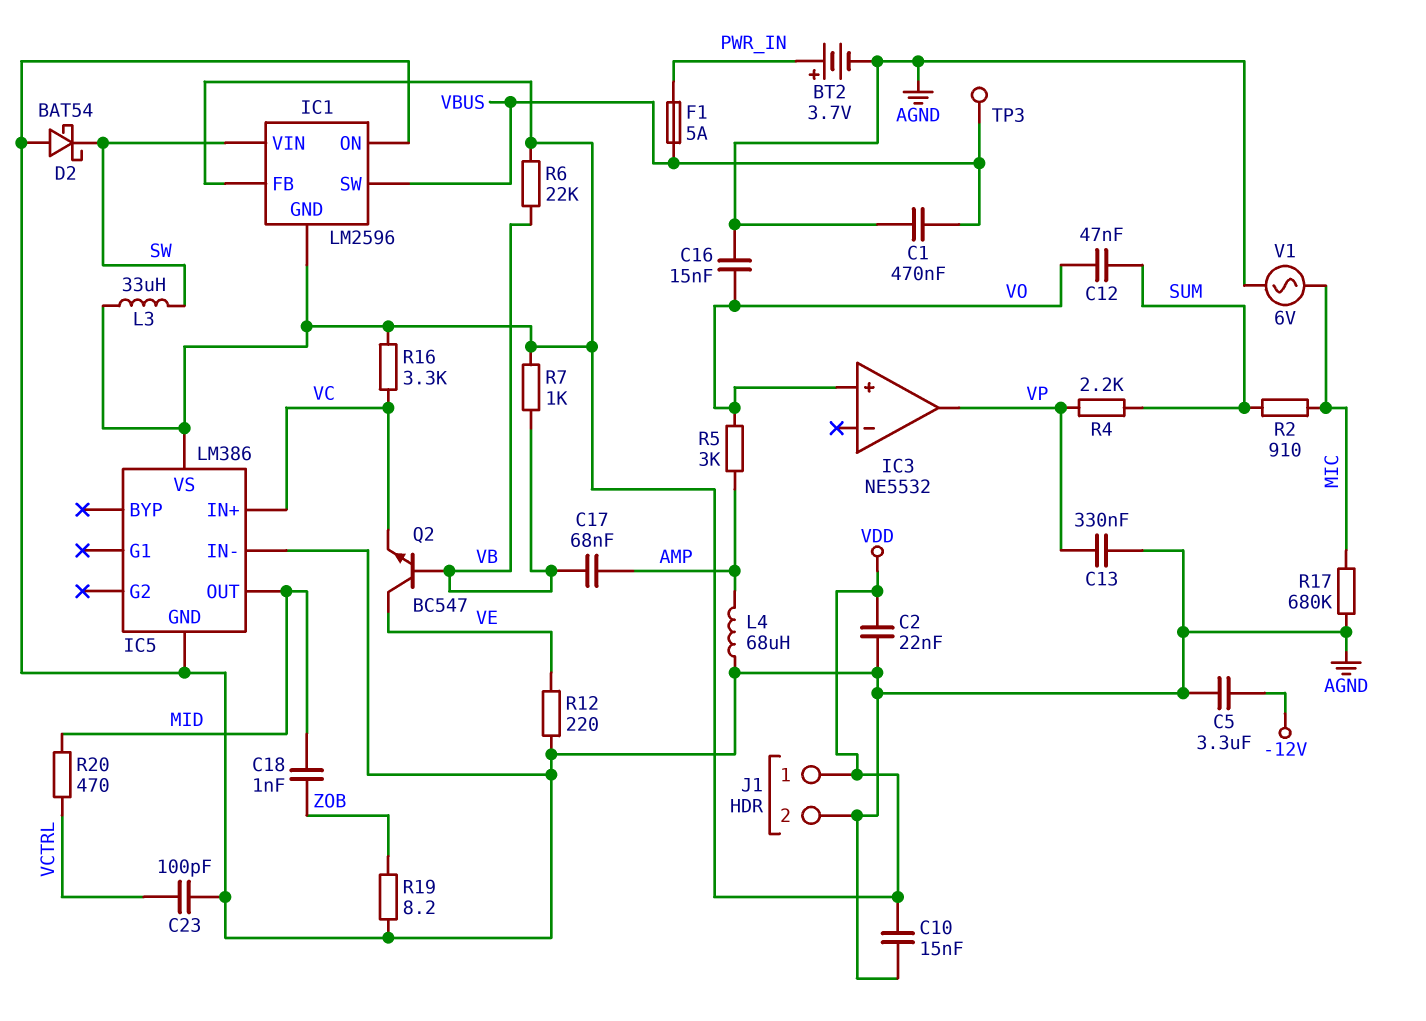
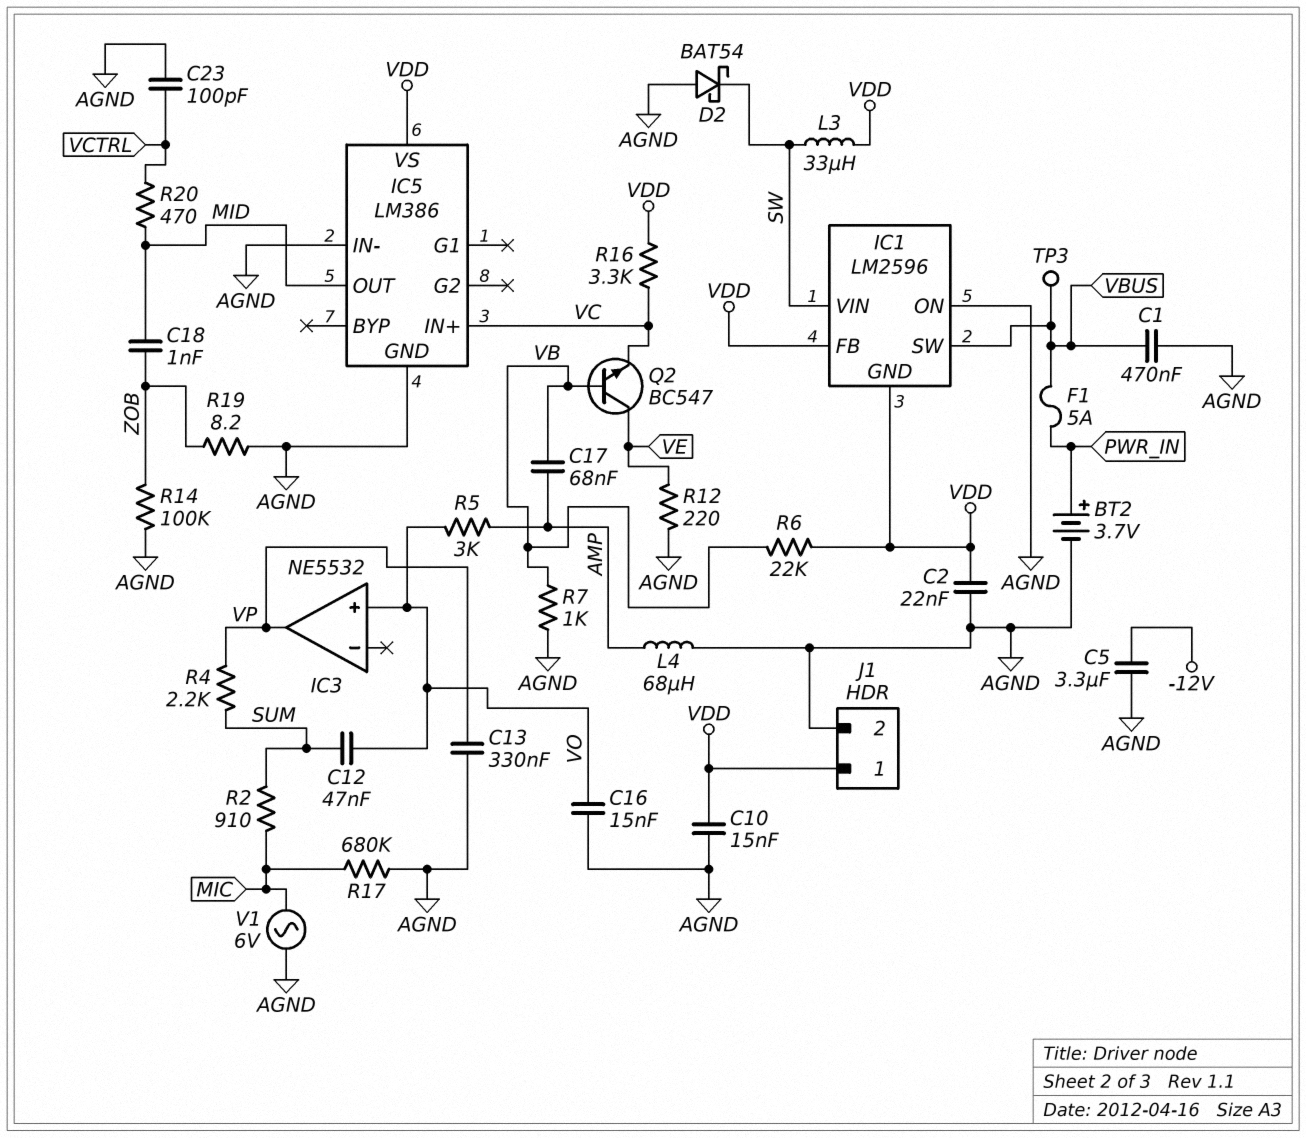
R7: 1k (VB, VDD) -> 1k (AGND, VB)
R14: none -> 100k (AGND, ZOB)

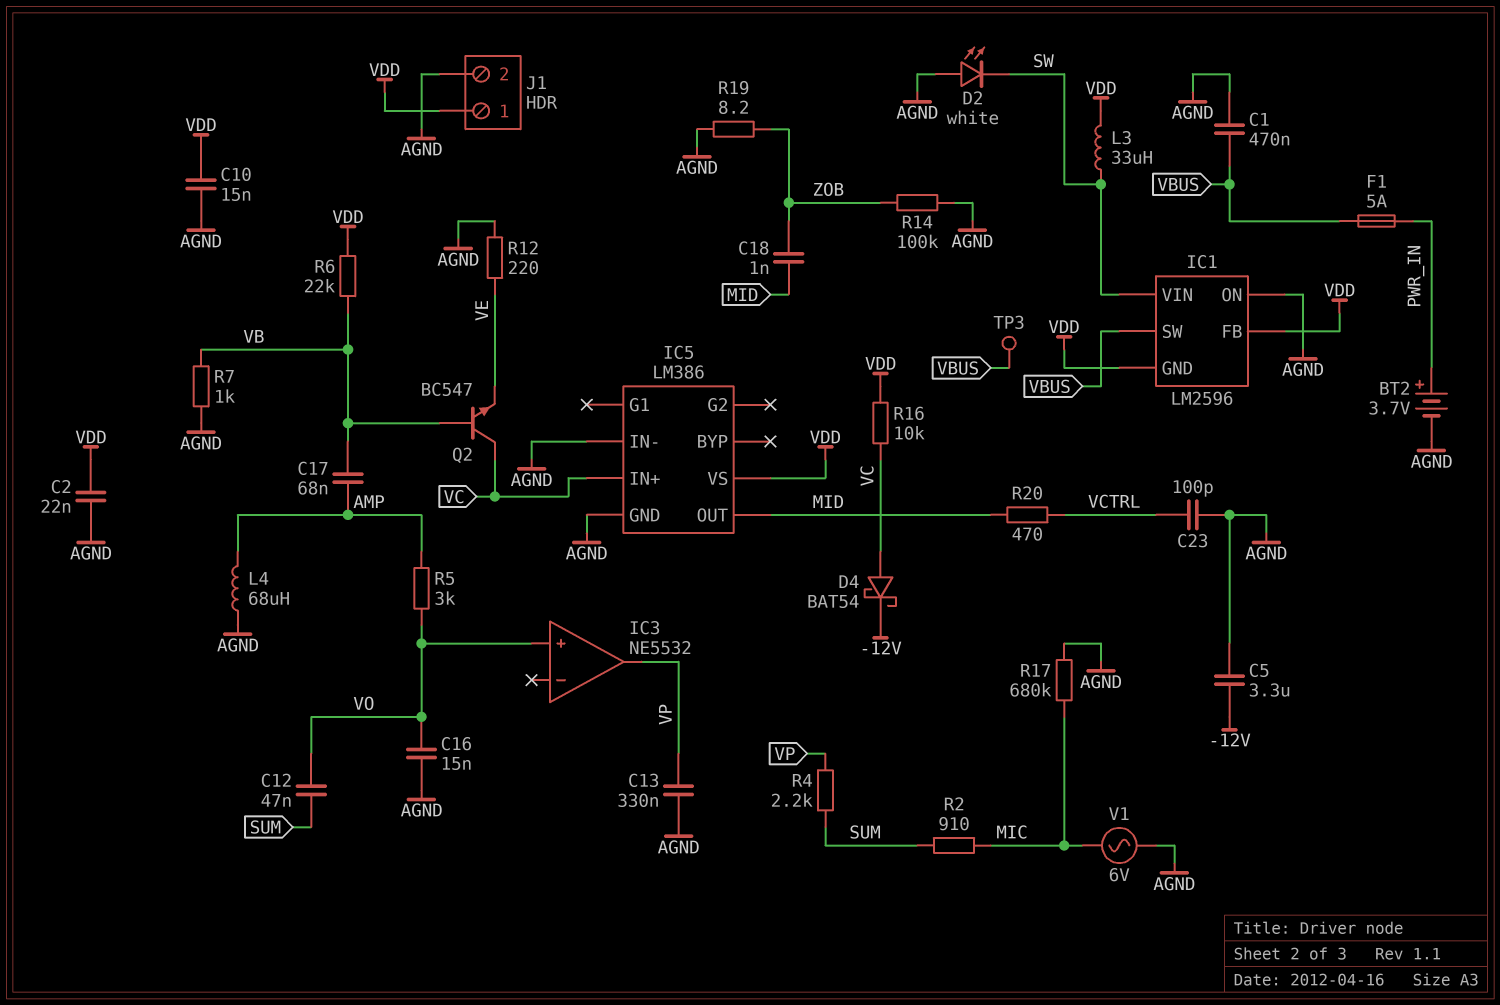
D2: schottky BAT54 (A AGND, K SW) -> LED white (A AGND, K SW)
D4: none -> schottky BAT54 (A VC, K -12V)
Q2: NPN BC547 (B VB, C VE, E VC) -> NPN BC547 (B VB, C VC, E VE)
R16: 3.3k (VC, VDD) -> 10k (VC, VDD)

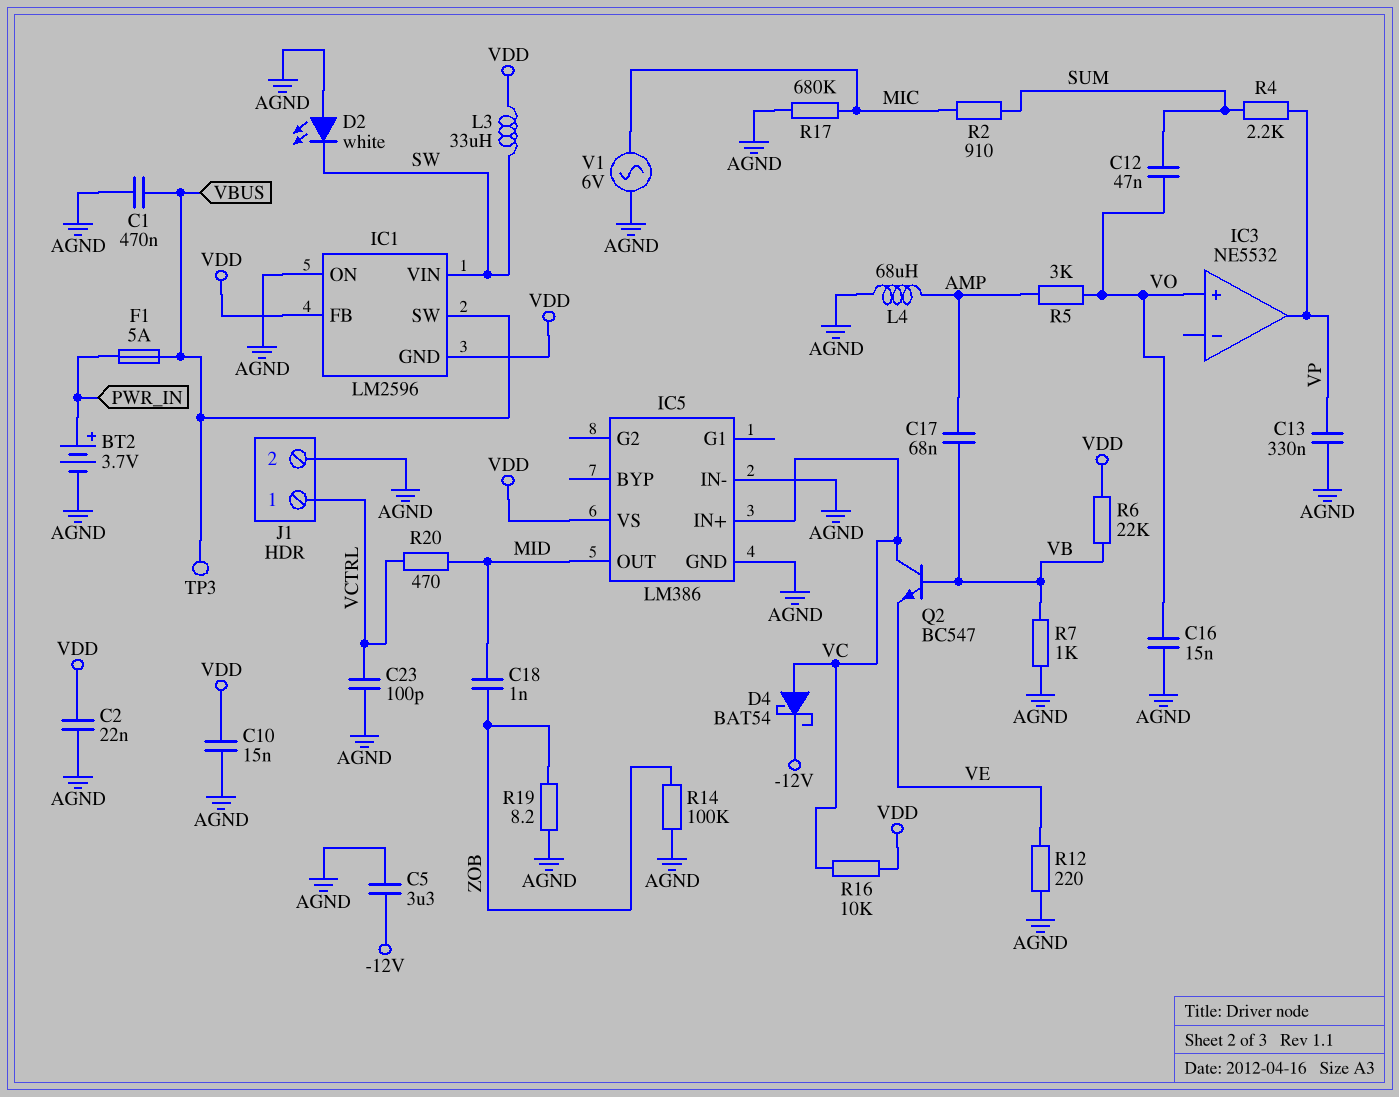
J1 pin 1: VDD -> VCTRL

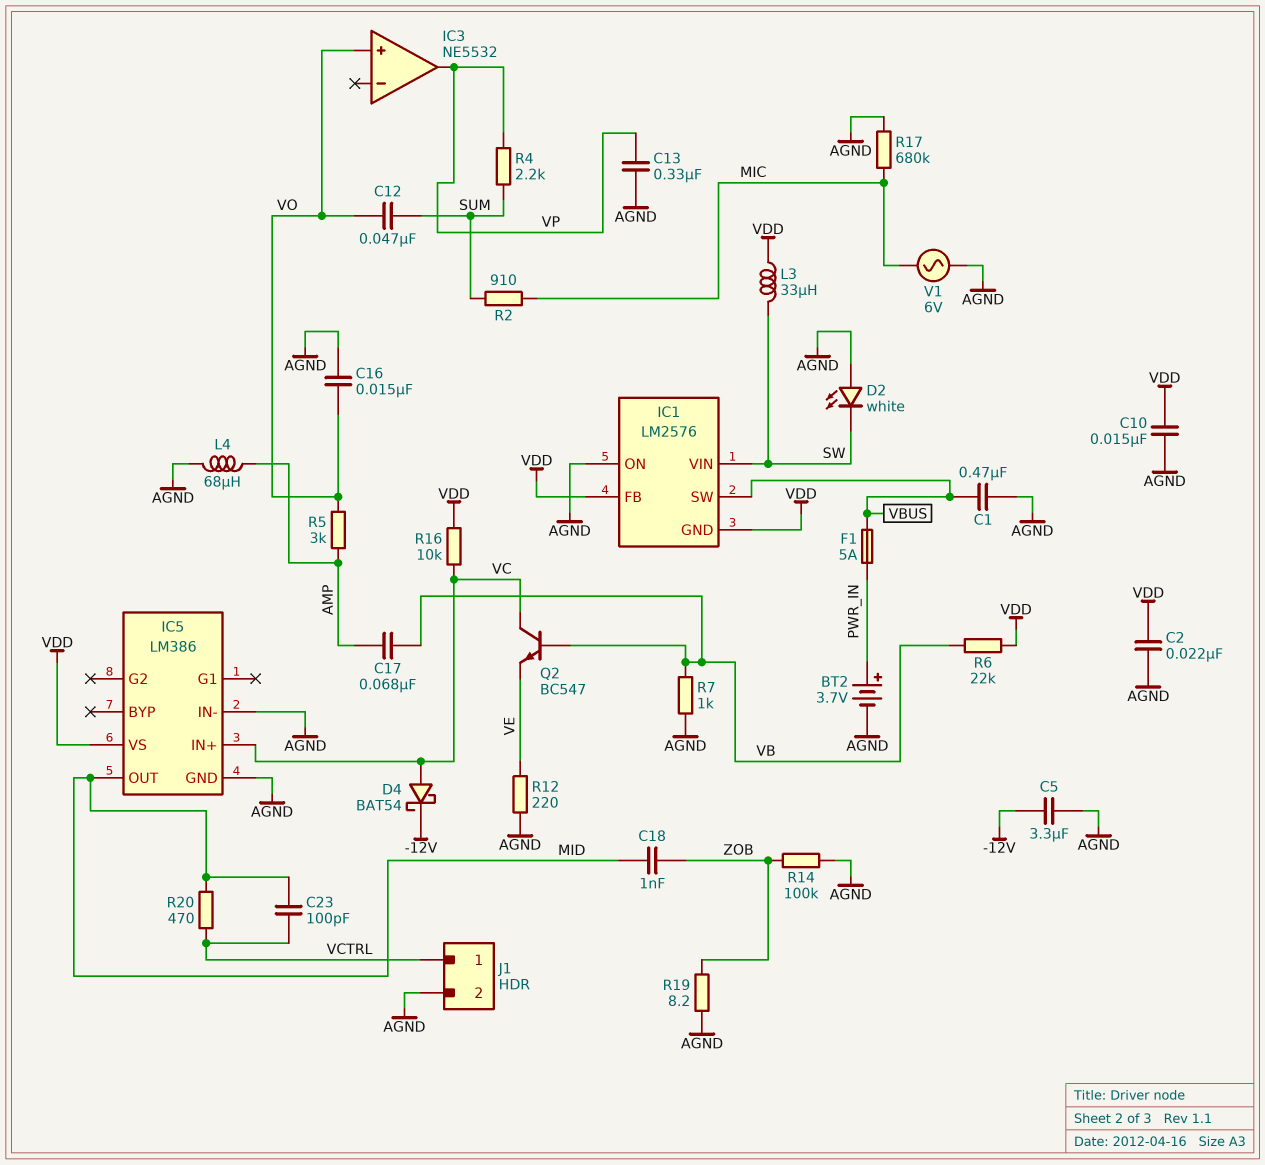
C23: 100pF (AGND, VCTRL) -> 100pF (MID, VCTRL)
IC1: LM2596 -> LM2576
TP3: test point (VBUS) -> none

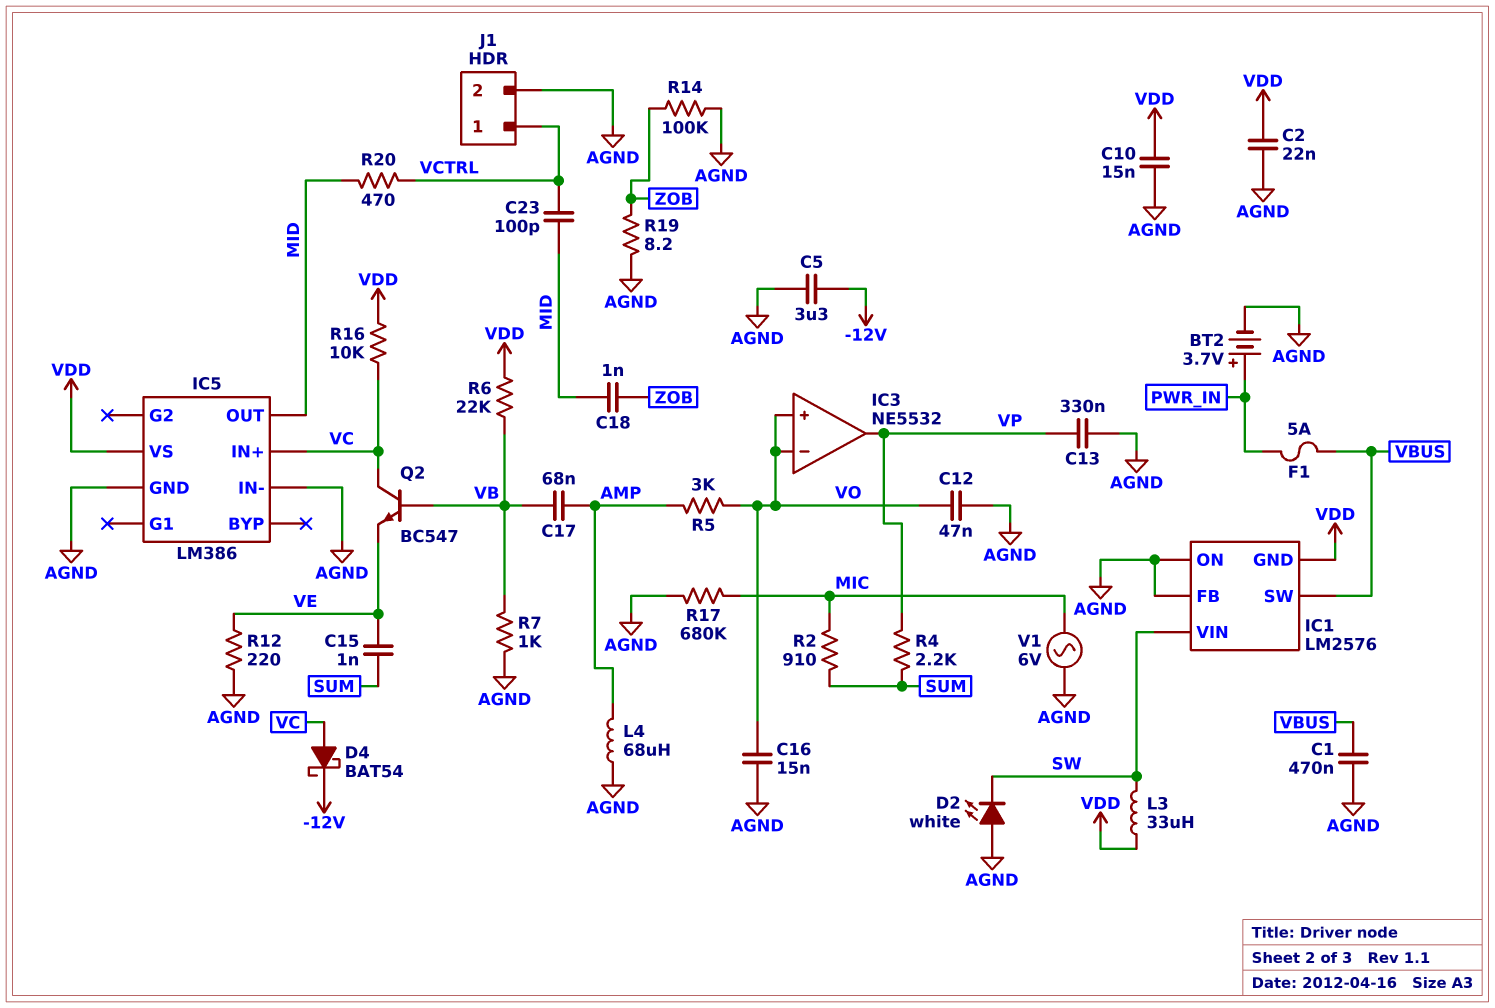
C12: 47nF (SUM, VO) -> 47nF (AGND, VO)
C15: none -> 1nF (SUM, VE)
IC1 pin FB: VDD -> AGND
IC3 pin in-: none -> VO

